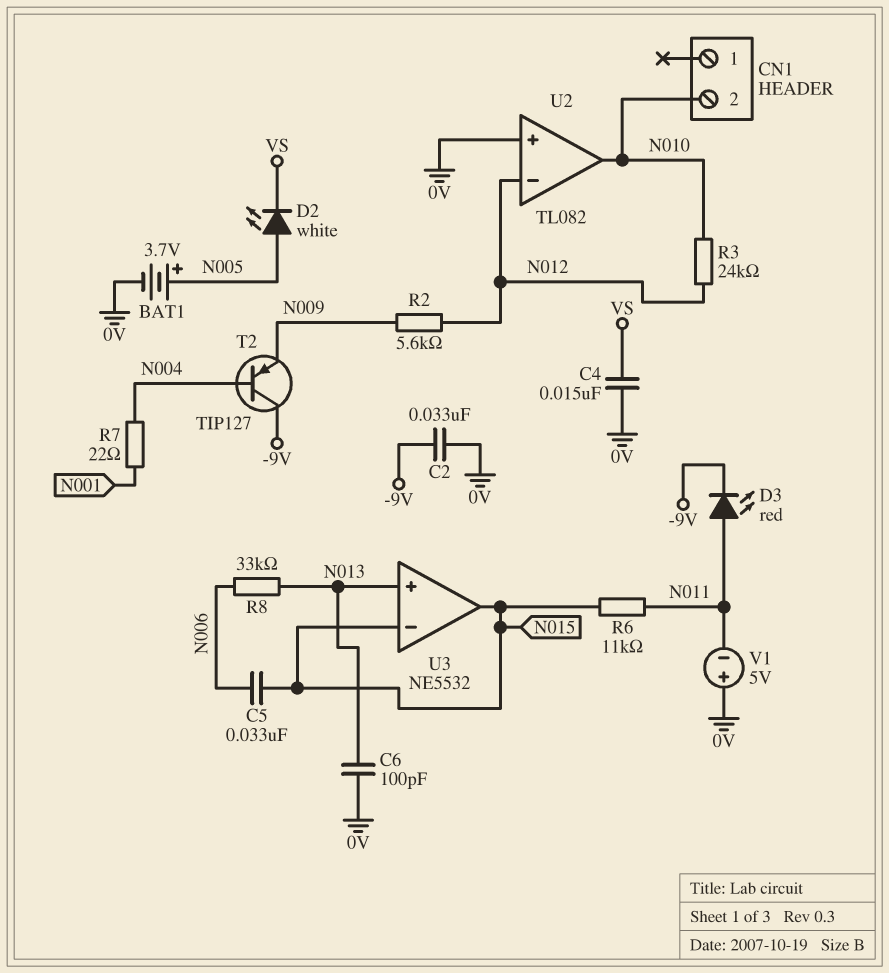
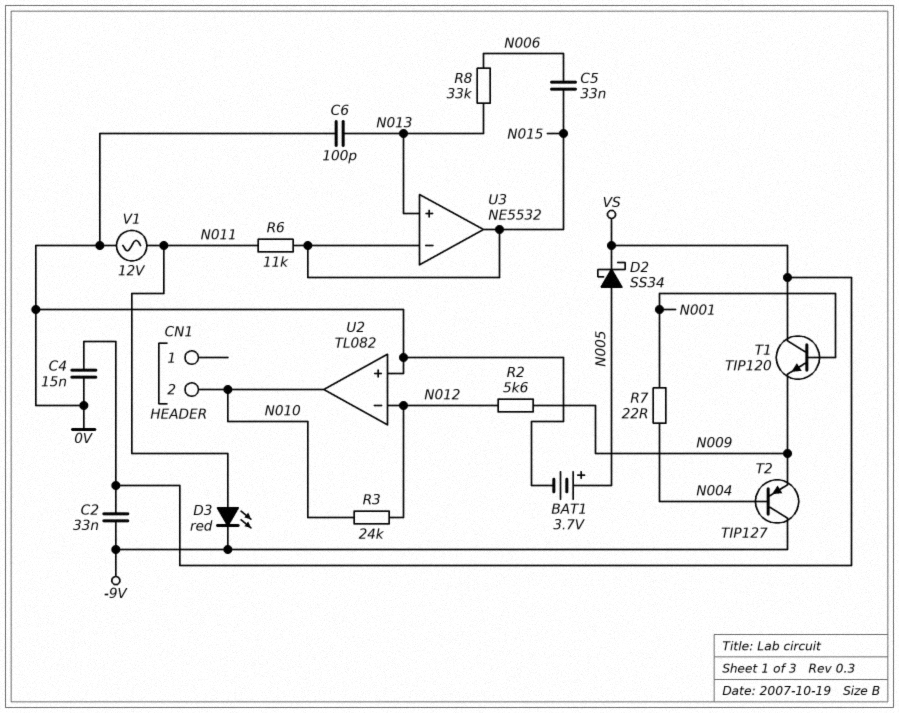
C2: 33nF (-9V, 0V) -> 33nF (-9V, VS)
D2: LED white (A N005, K VS) -> schottky SS34 (A N005, K VS)
T1: none -> NPN TIP120 (B N001, C VS, E N009)
V1: 5V (plus 0V, minus N011) -> AC 12V (0V, N011)

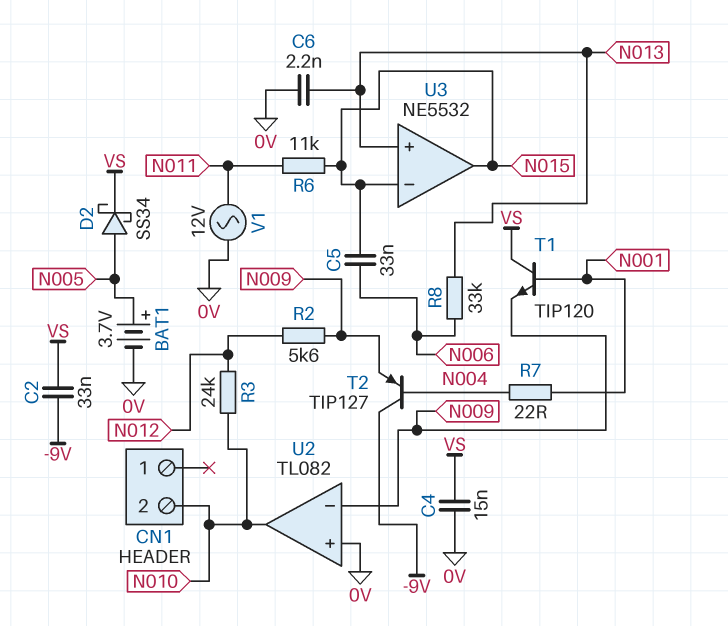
C6: 100pF (0V, N013) -> 2.2nF (0V, N013)
D3: LED red (A N011, K -9V) -> none
U2 pin in-: N012 -> N009

